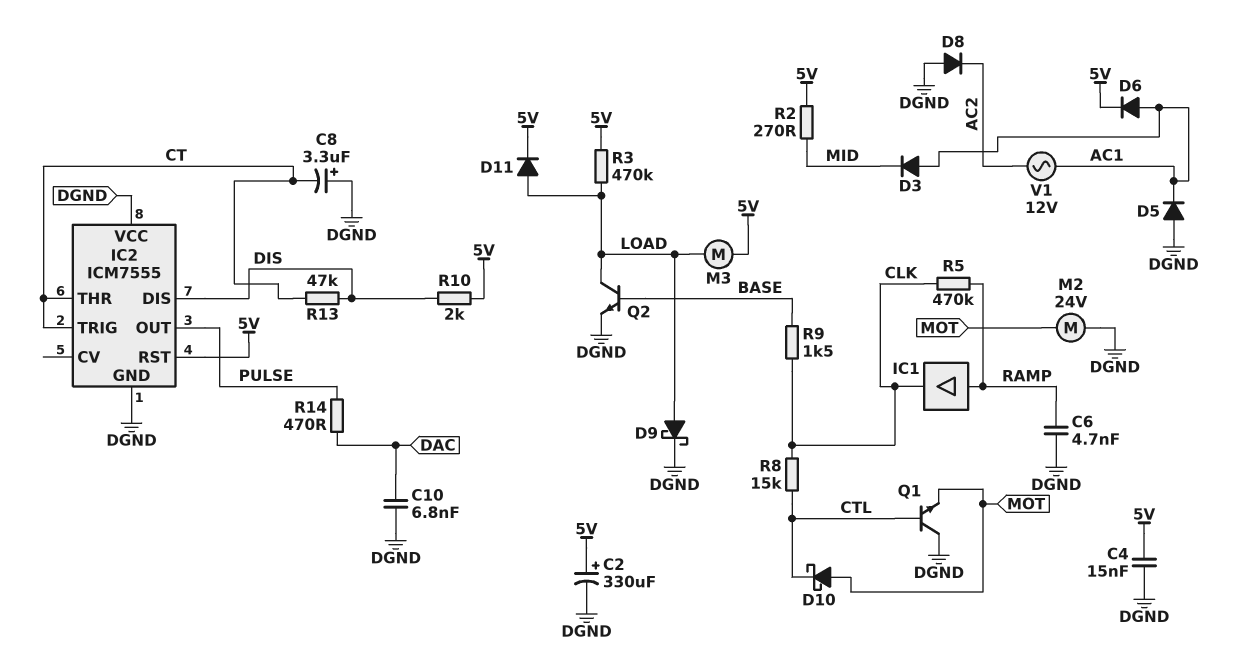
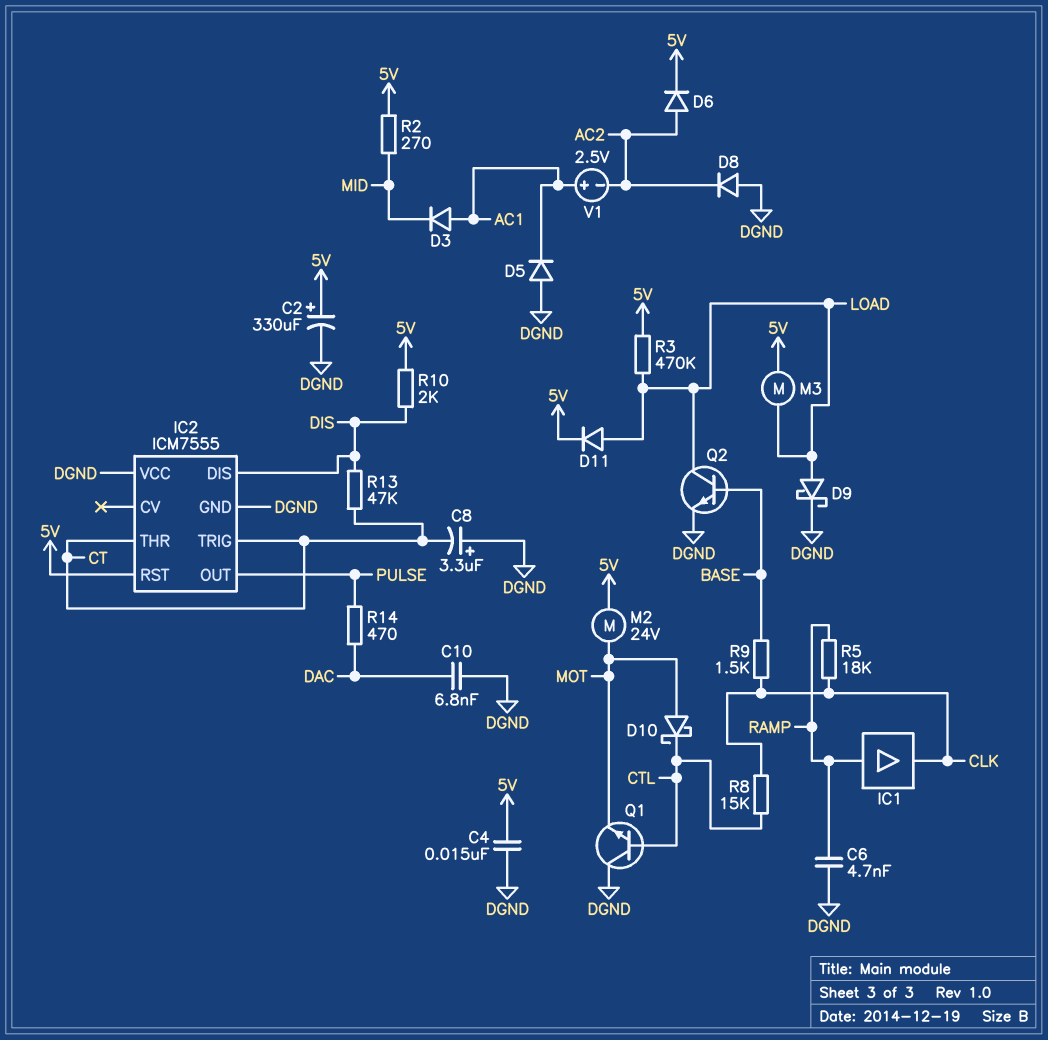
D6: diode (A AC1, K 5V) -> diode (A AC2, K 5V)
M2: motor 24V (DGND, MOT) -> motor 24V (5V, MOT)
R5: 470k (CLK, RAMP) -> 18k (CLK, RAMP)
V1: AC 12V (AC1, AC2) -> 2.5V (plus AC1, minus AC2)

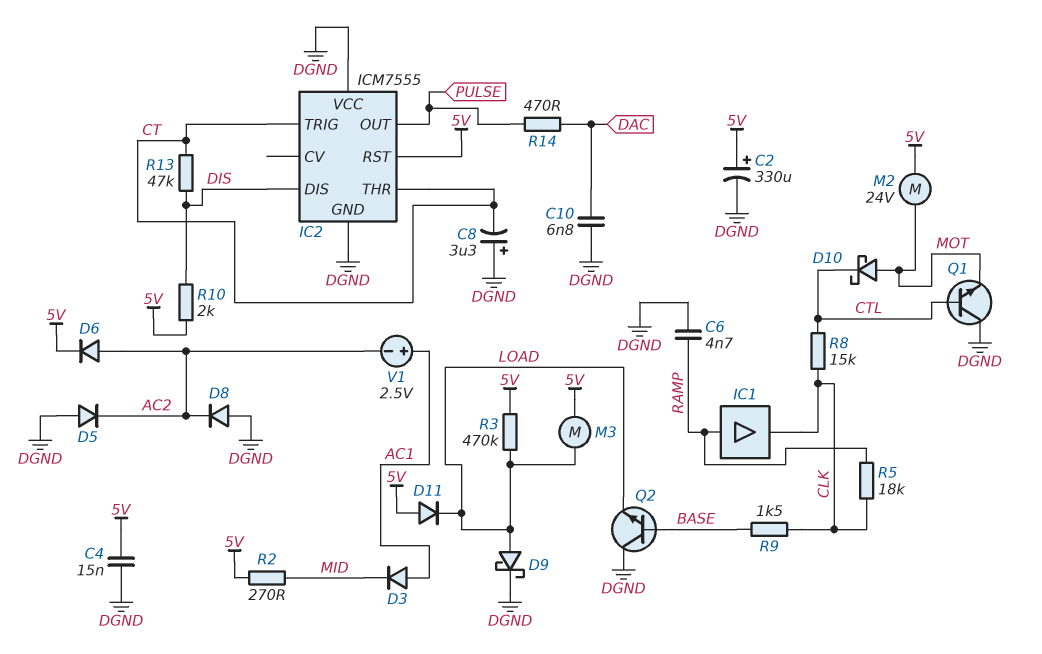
D5: diode (A DGND, K AC1) -> diode (A DGND, K AC2)
D11: diode (A LOAD, K 5V) -> diode (A 5V, K LOAD)
Q2: NPN (B BASE, C LOAD, E DGND) -> NPN (B BASE, C DGND, E LOAD)

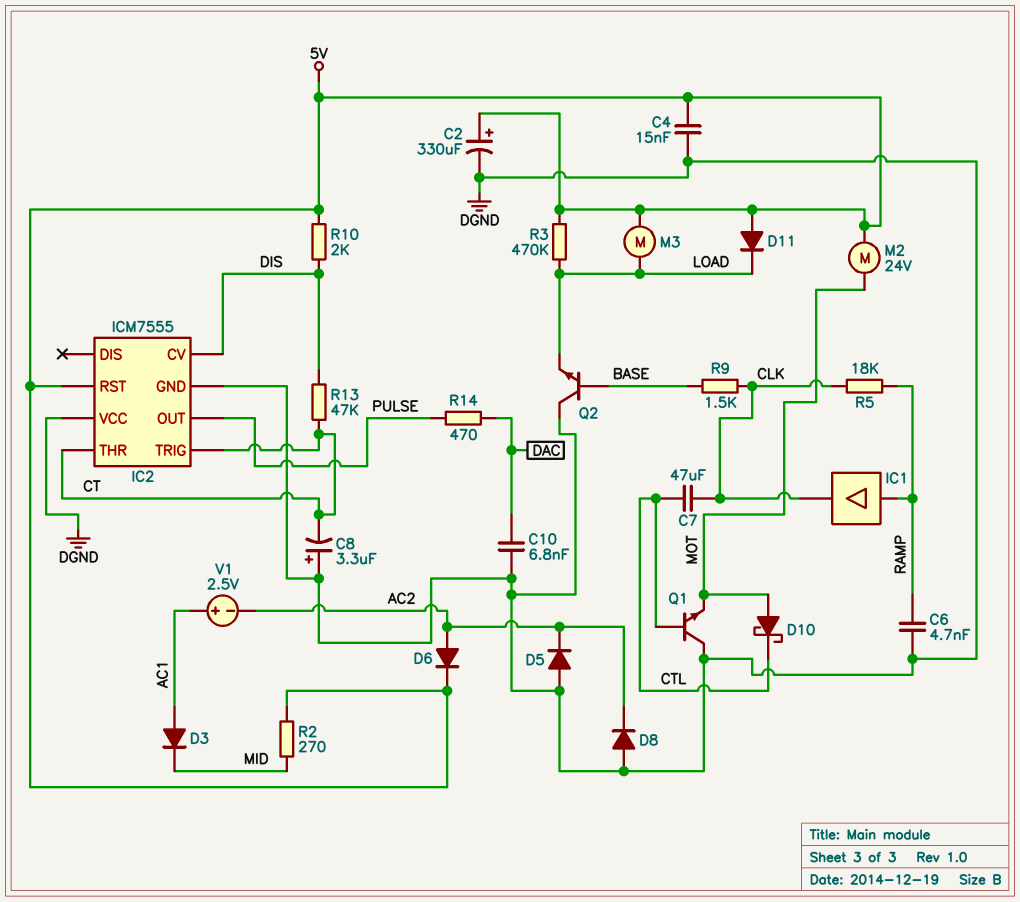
C7: none -> 47uF (CLK, CTL)
D9: schottky (A LOAD, K DGND) -> none
IC2 pin CV: none -> DIS
IC2 pin DIS: DIS -> none
R8: 15k (CLK, CTL) -> none

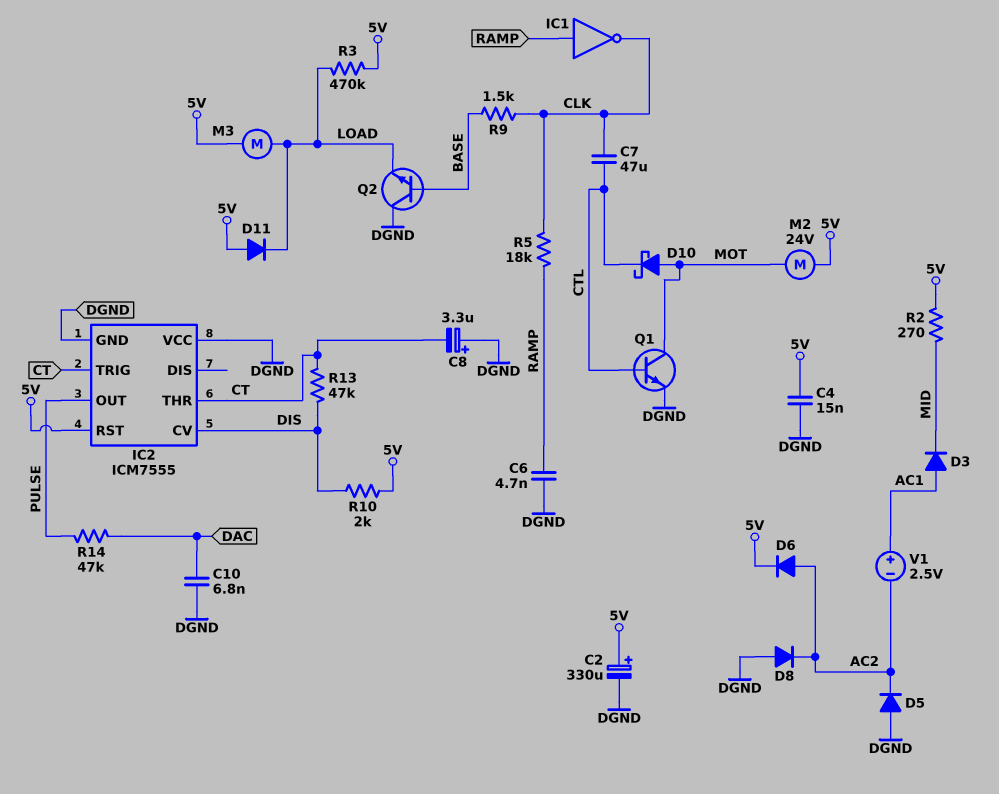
IC1: buffer (in RAMP, out CLK) -> NOT (in RAMP, out CLK)
Q1: NPN (B CTL, C DGND, E MOT) -> NPN (B CTL, C MOT, E DGND)
R14: 470 (DAC, PULSE) -> 47k (DAC, PULSE)

